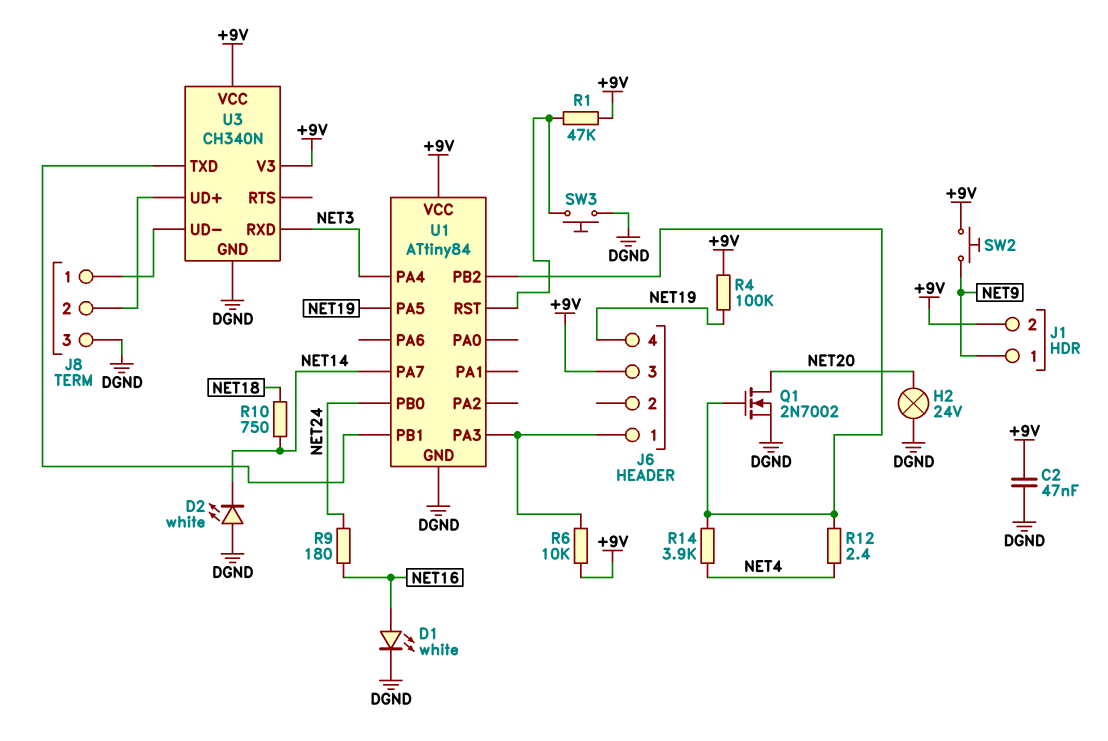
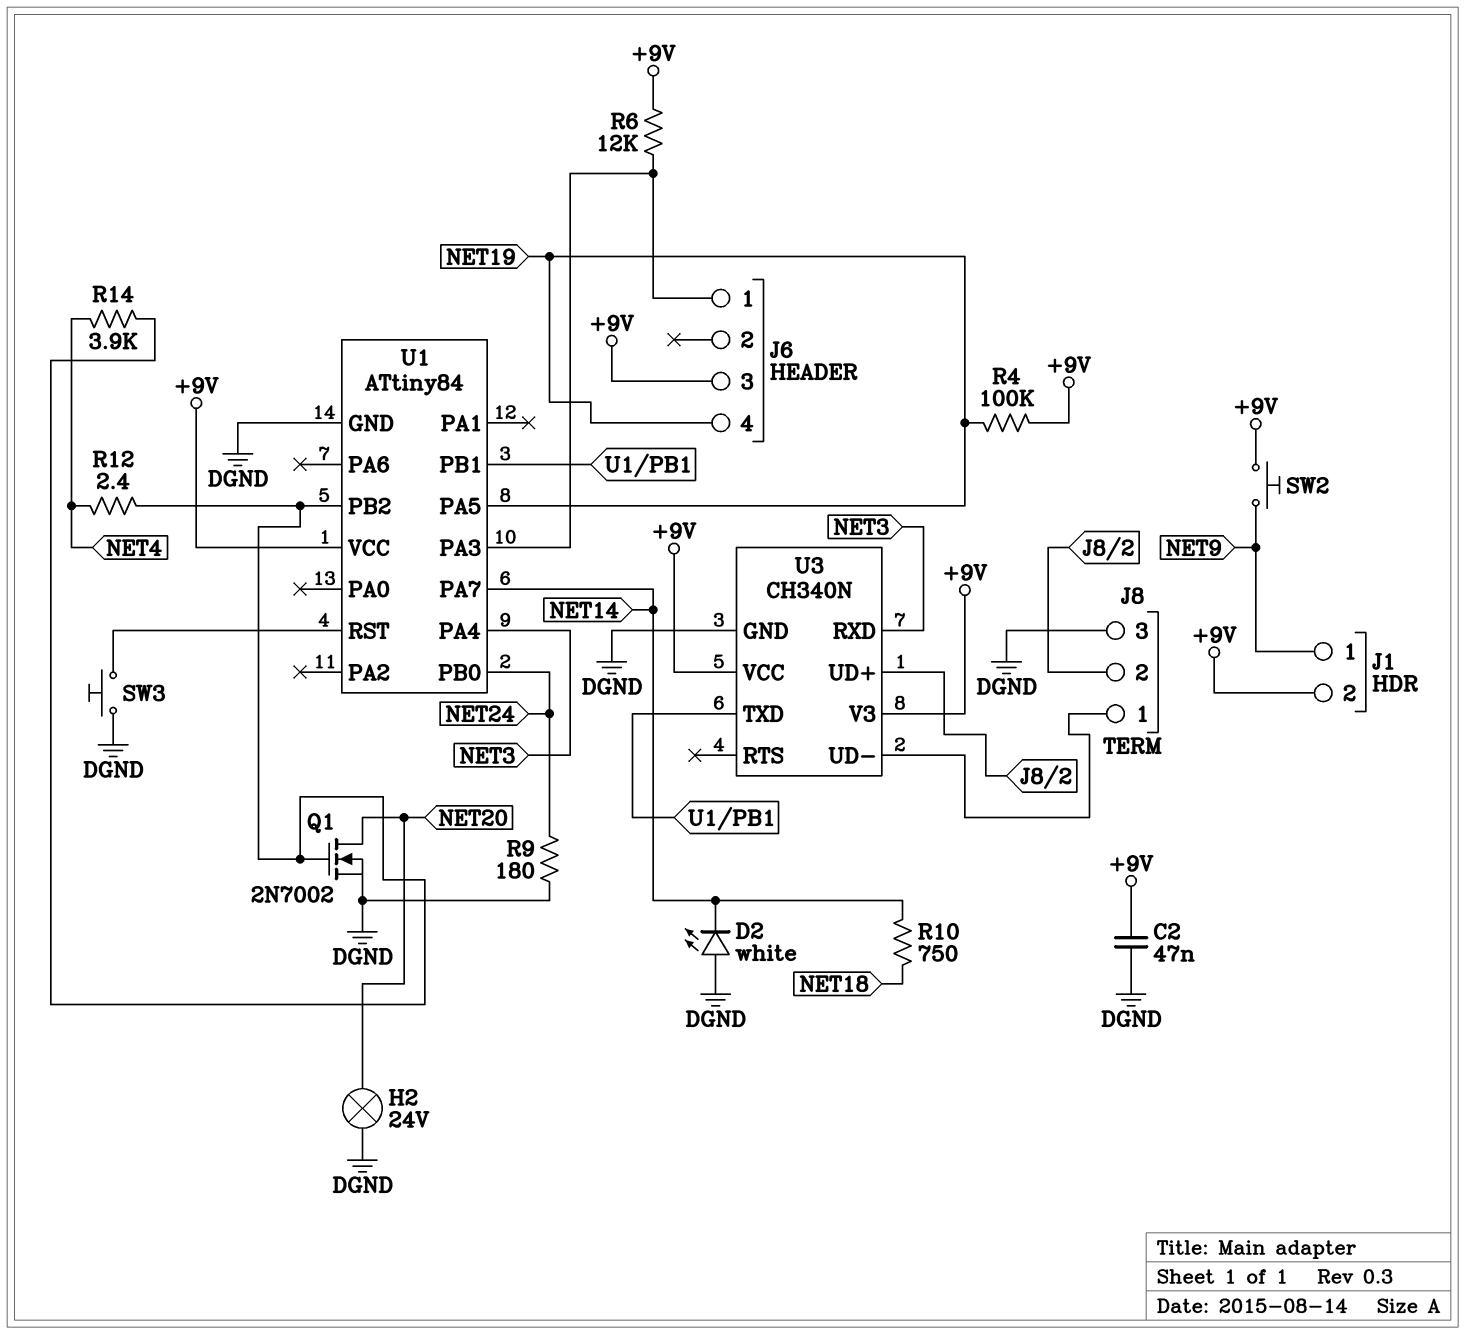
D1: LED white (A NET16, K DGND) -> none
R1: 47k (+9V, U1/RST) -> none
R6: 10k (+9V, J6/1) -> 12k (+9V, J6/1)
R9: 180 (NET16, NET24) -> 180 (DGND, NET24)

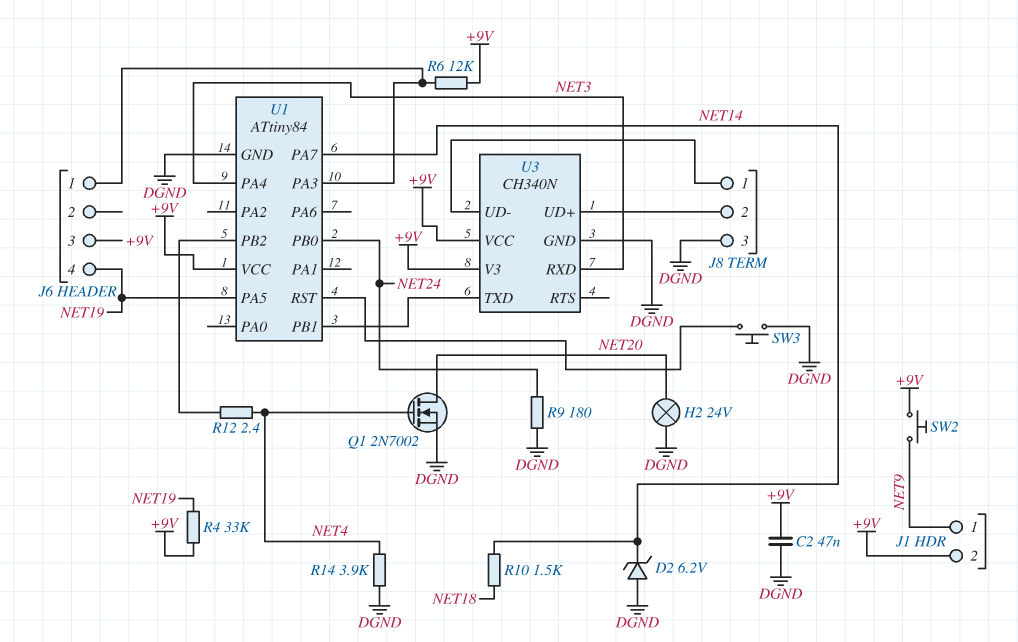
D2: LED white (A DGND, K NET14) -> zener 6.2V (A DGND, K NET14)
Q1: NMOS 2N7002 (G U1/PB2, D NET20, S DGND) -> NMOS 2N7002 (G NET4, D NET20, S DGND)
R4: 100k (+9V, NET19) -> 33k (+9V, NET19)
R10: 750 (NET14, NET18) -> 1.5k (NET14, NET18)
R14: 3.9k (NET4, U1/PB2) -> 3.9k (DGND, NET4)

